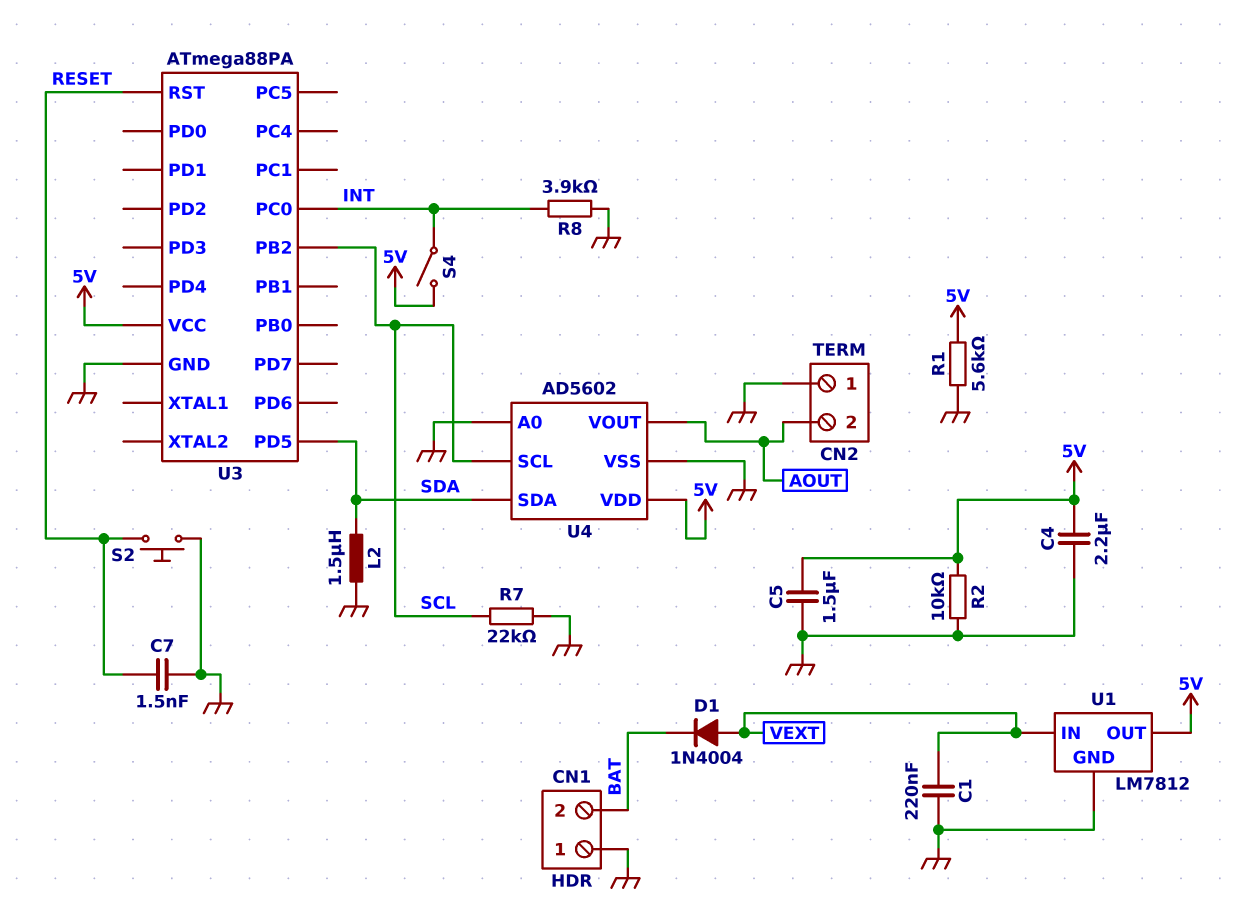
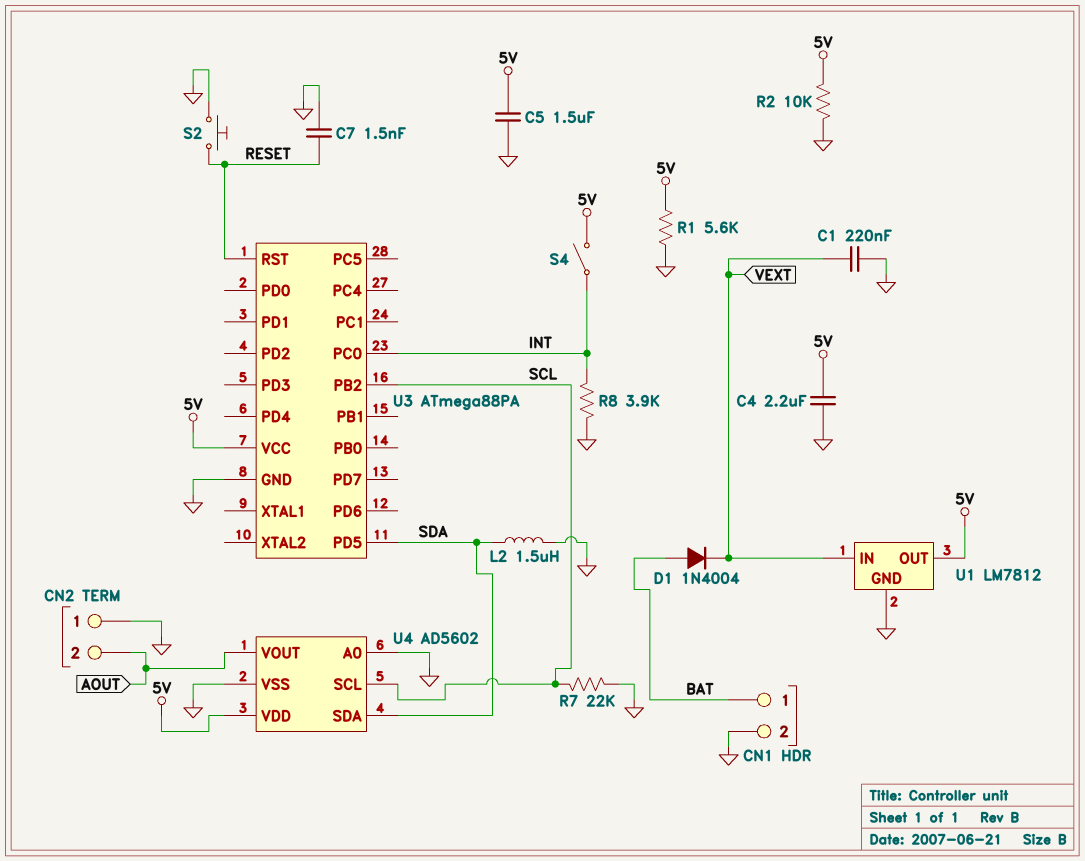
CN1 pin 1: GND -> BAT
CN1 pin 2: BAT -> GND
D1: diode 1N4004 (A VEXT, K BAT) -> diode 1N4004 (A BAT, K VEXT)

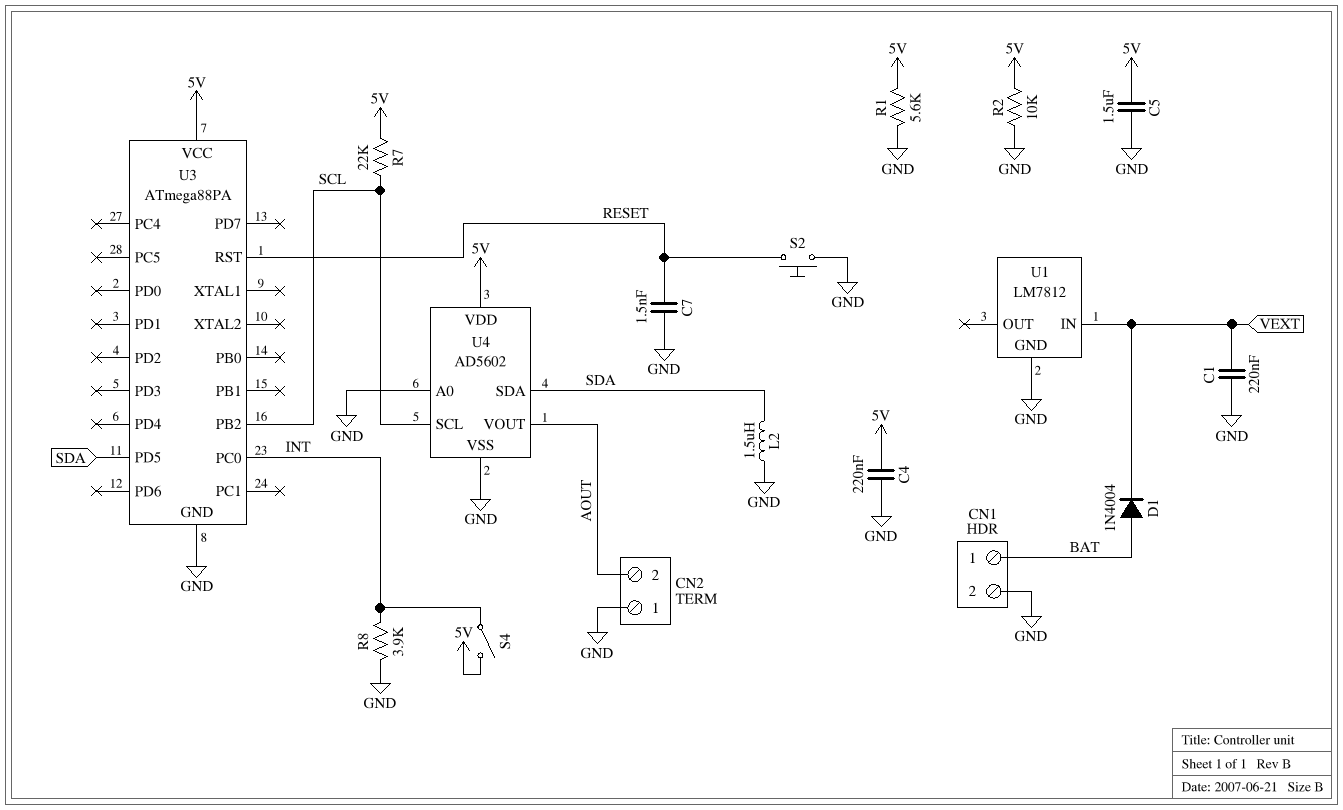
C4: 2.2uF (5V, GND) -> 220nF (5V, GND)
R7: 22k (GND, SCL) -> 22k (5V, SCL)
U1 pin OUT: 5V -> none

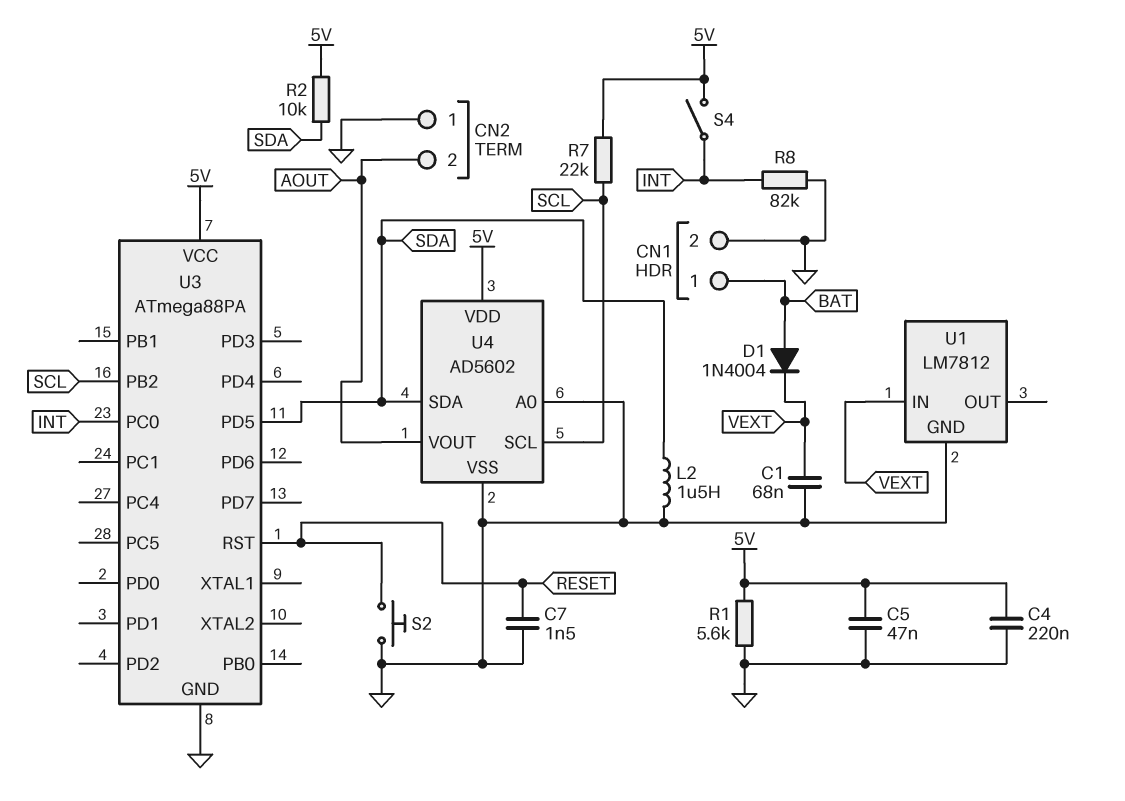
C1: 220nF (GND, VEXT) -> 68nF (GND, VEXT)
C5: 1.5uF (5V, GND) -> 47nF (5V, GND)
R2: 10k (5V, GND) -> 10k (5V, SDA)
R8: 3.9k (GND, INT) -> 82k (GND, INT)

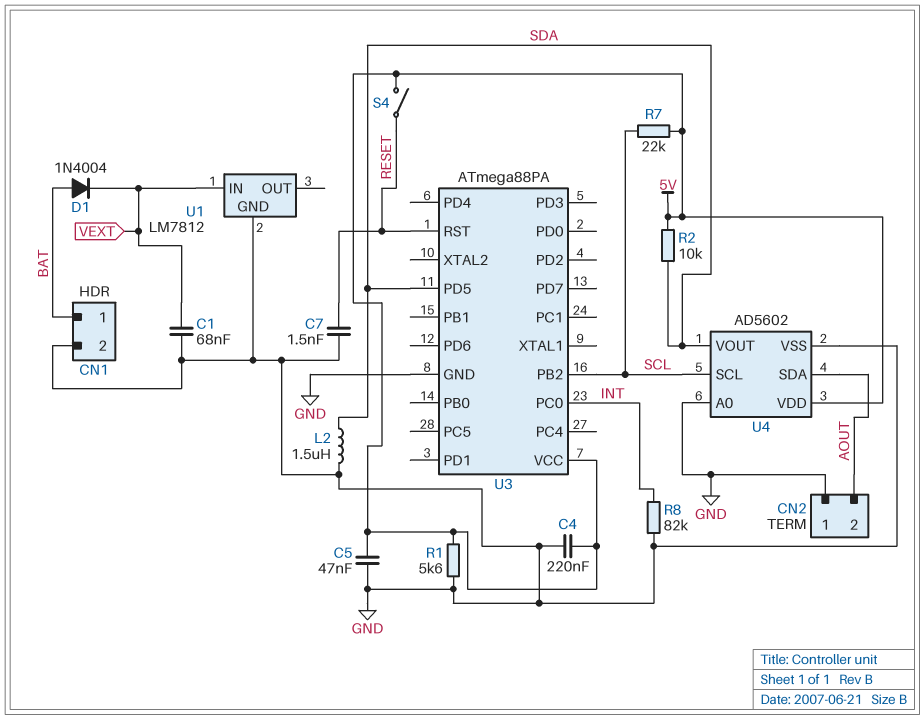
S2: button (GND, RESET) -> none
S4: switch (5V, INT) -> switch (5V, RESET)
U4 pin SDA: SDA -> AOUT
U4 pin VOUT: AOUT -> SDA

